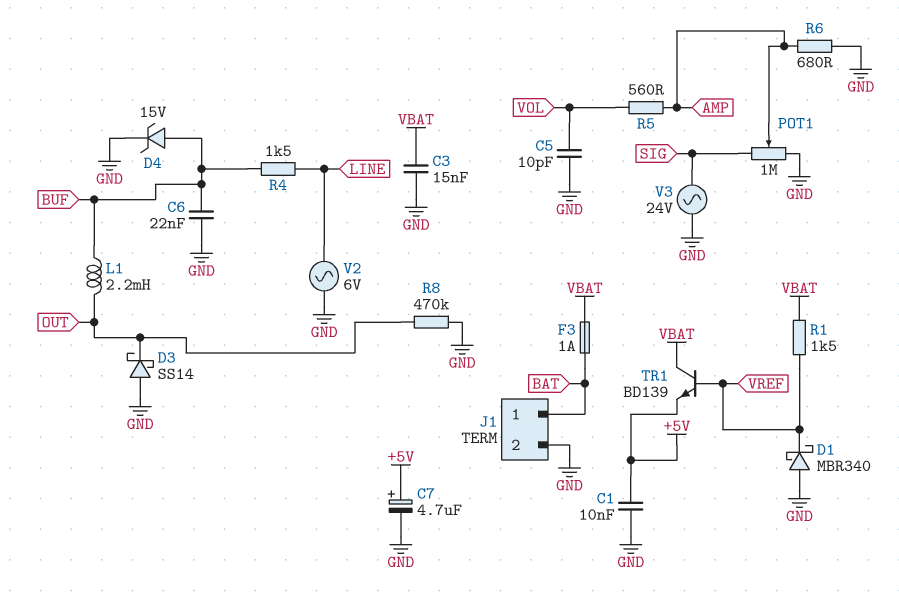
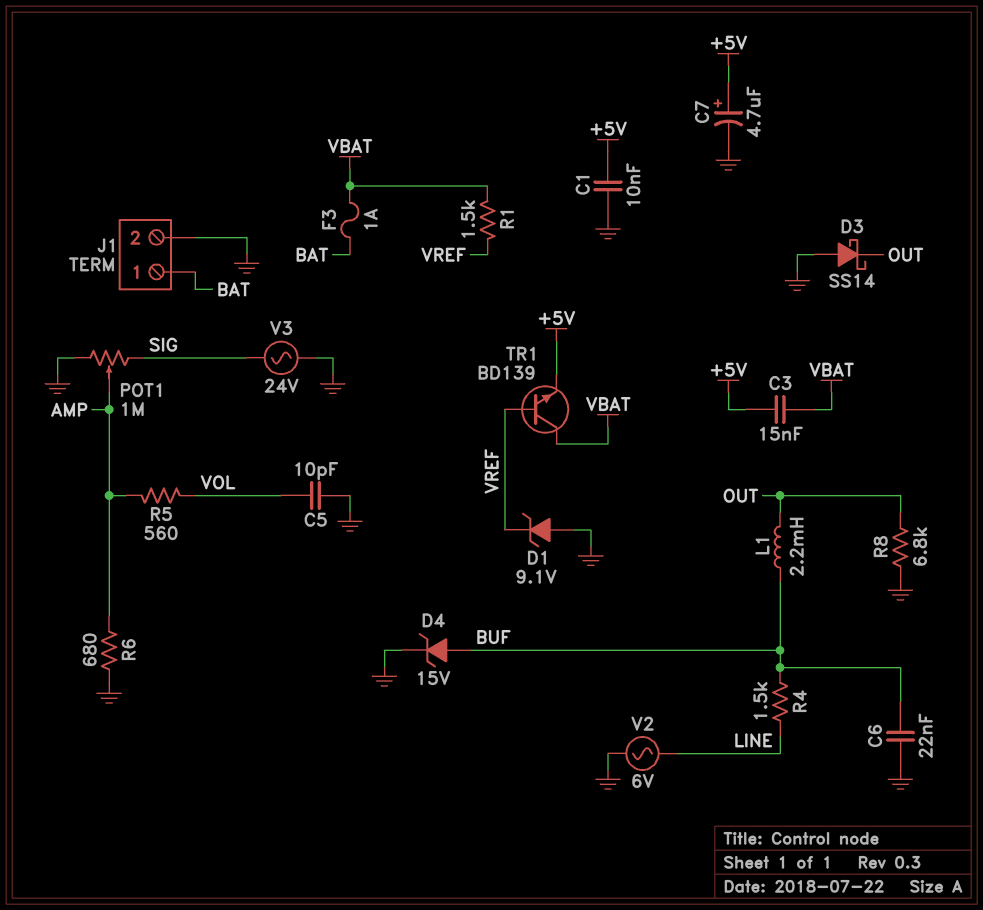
C3: 15nF (GND, VBAT) -> 15nF (+5V, VBAT)
D1: schottky MBR340 (A GND, K VREF) -> zener 9.1V (A GND, K VREF)
R8: 470k (GND, OUT) -> 6.8k (GND, OUT)

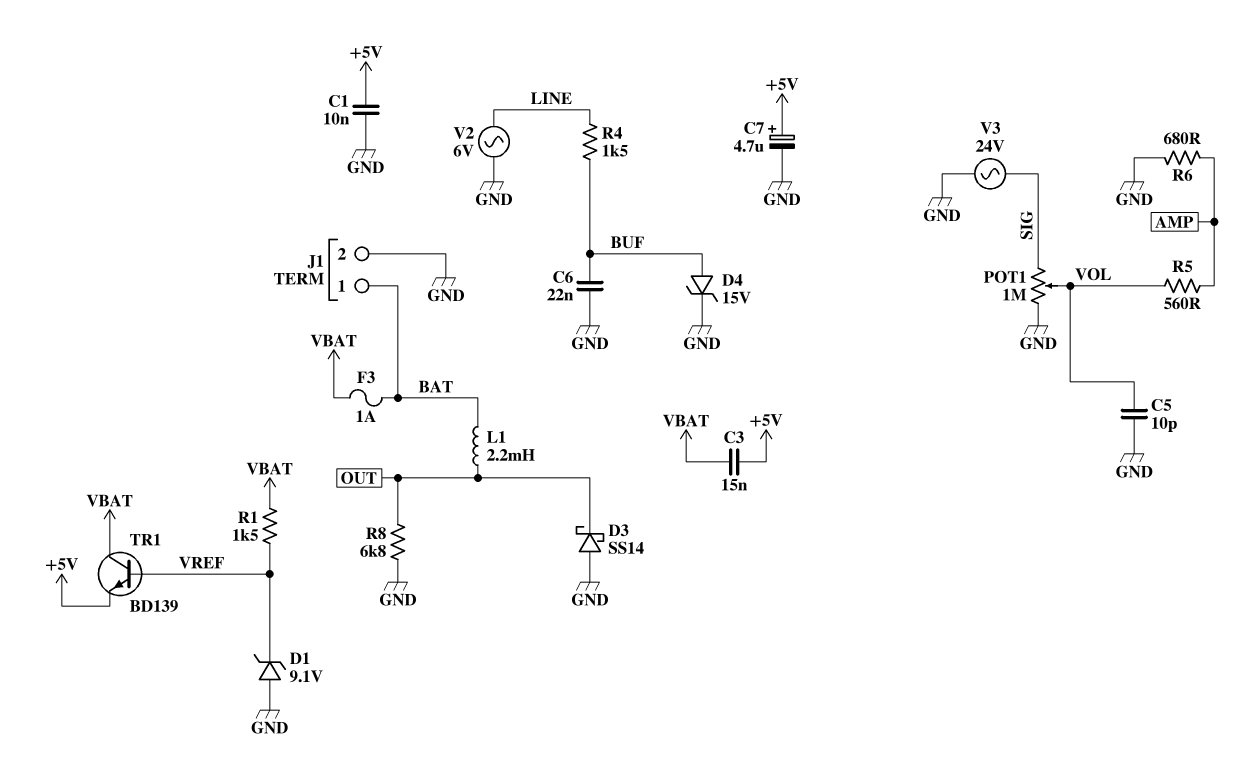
L1: 2.2mH (BUF, OUT) -> 2.2mH (BAT, OUT)
POT1: 1M (GND, SIG, wiper AMP) -> 1M (GND, SIG, wiper VOL)

